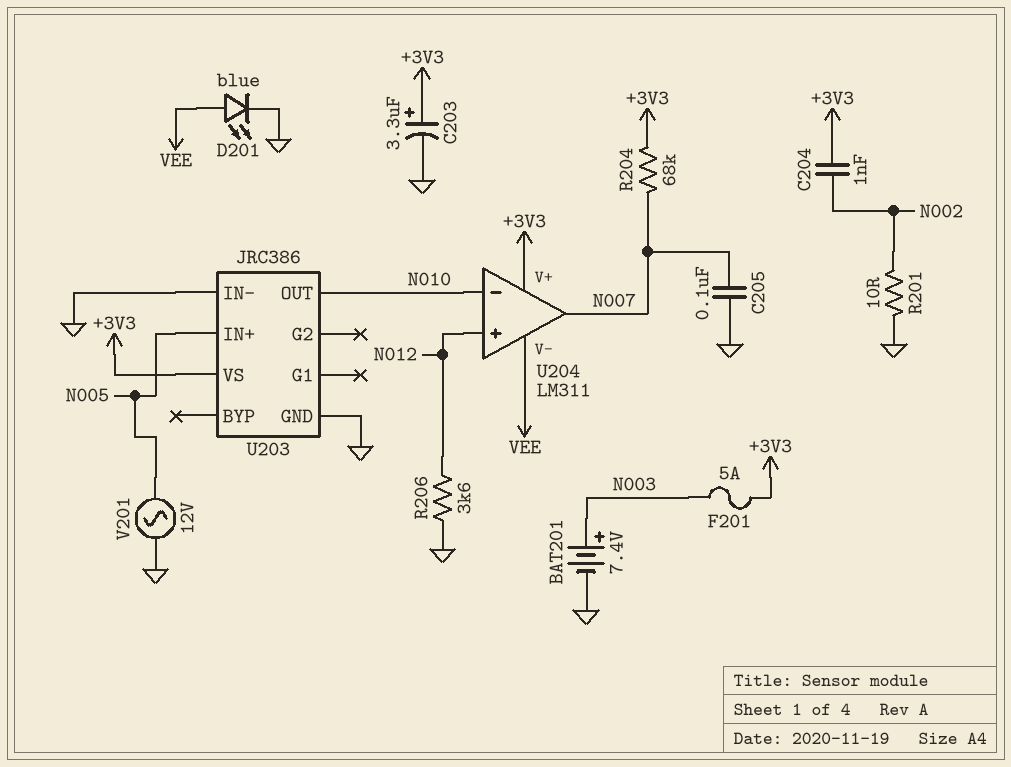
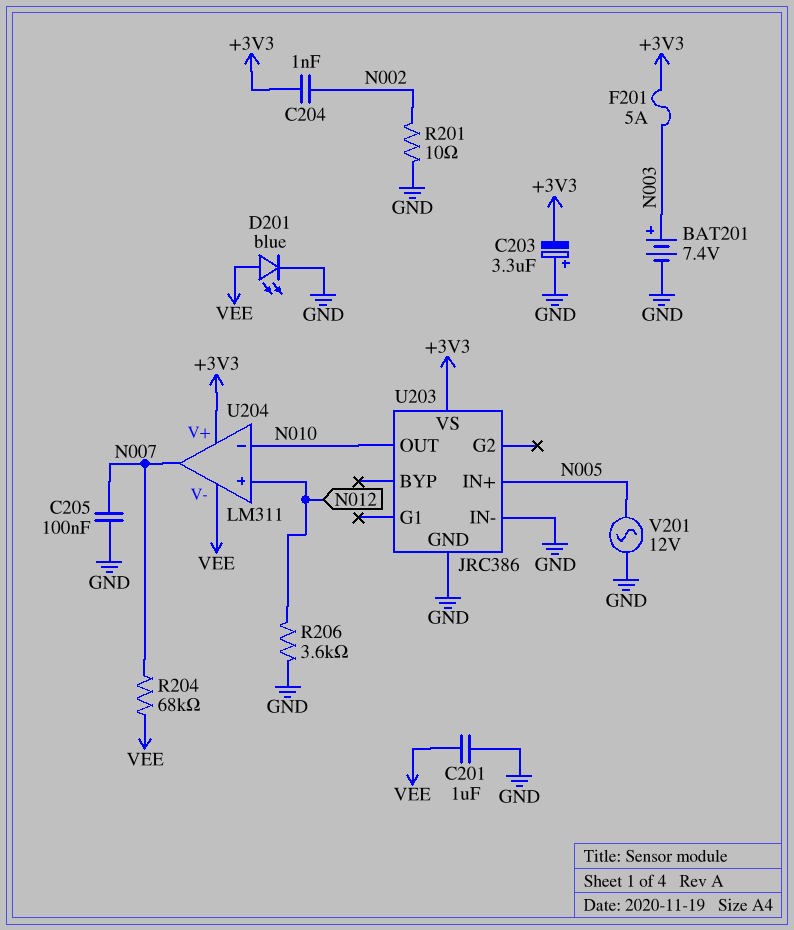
C201: none -> 1uF (GND, VEE)
C203: 3.3uF (plus +3V3, minus GND) -> 3.3uF (plus GND, minus +3V3)
R204: 68k (+3V3, N007) -> 68k (N007, VEE)

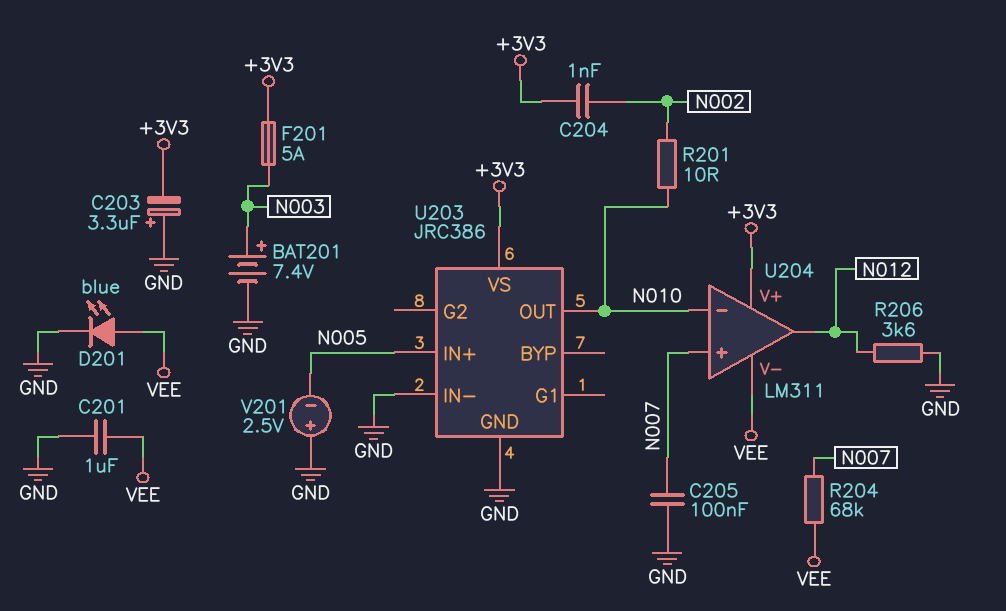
R201: 10 (GND, N002) -> 10 (N002, N010)
U204 pin in+: N012 -> N007
U204 pin out: N007 -> N012
V201: AC 12V (GND, N005) -> 2.5V (plus GND, minus N005)

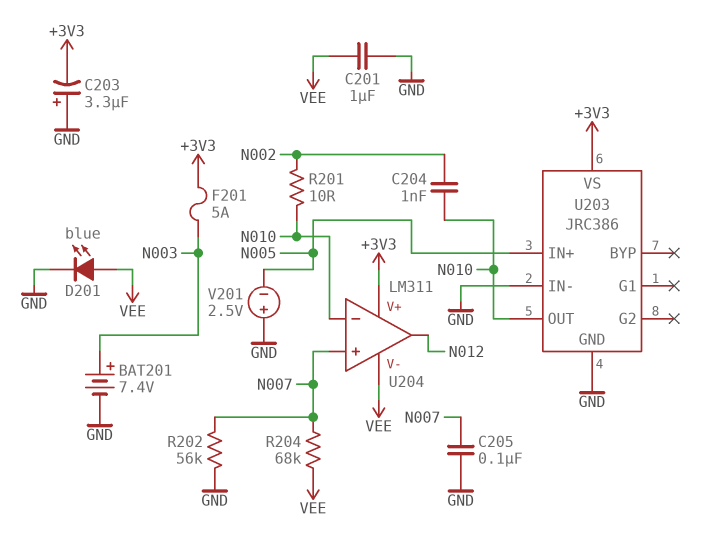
C204: 1nF (+3V3, N002) -> 1nF (N002, N010)
R202: none -> 56k (GND, N007)
R206: 3.6k (GND, N012) -> none

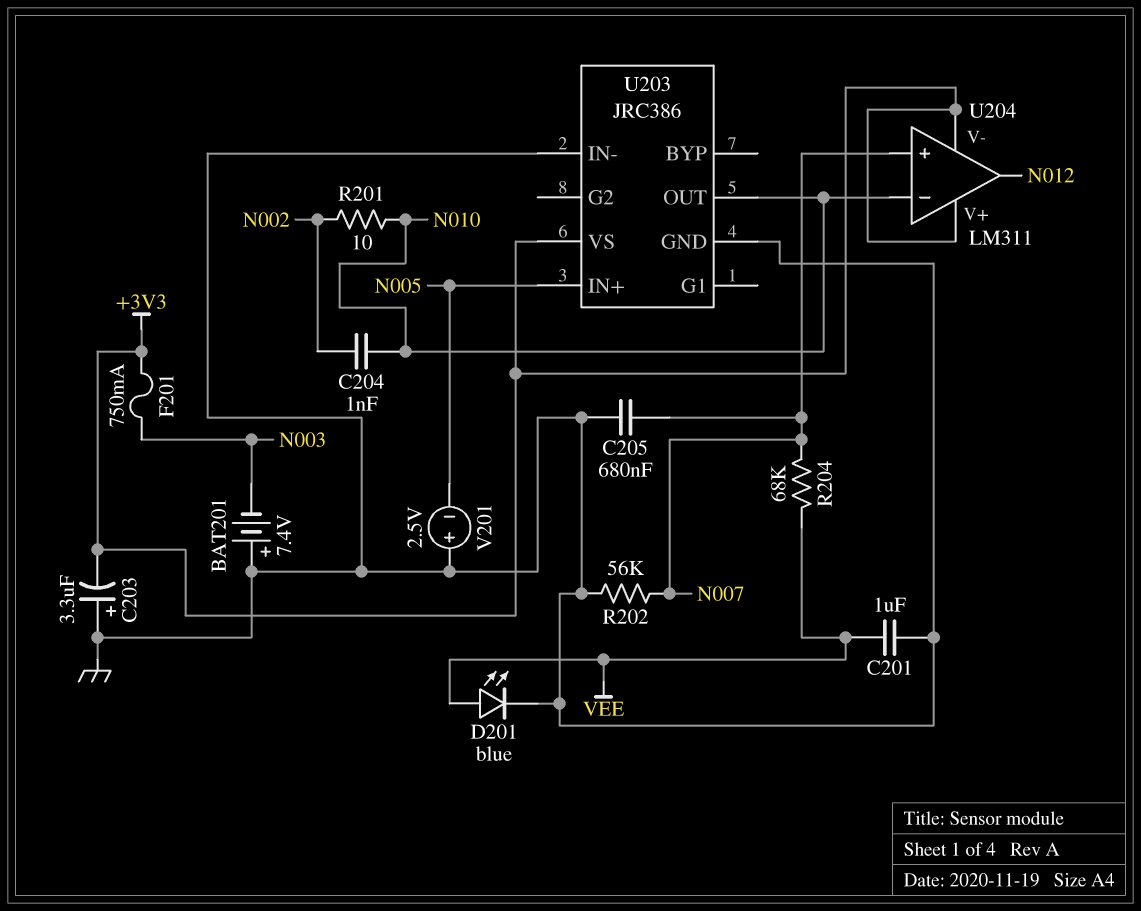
BAT201: 7.4V (plus N003, minus GND) -> 7.4V (plus GND, minus N003)
C205: 100nF (GND, N007) -> 680nF (GND, N007)
F201: 5A (+3V3, N003) -> 750mA (+3V3, N003)
U204 pin V-: VEE -> +3V3

